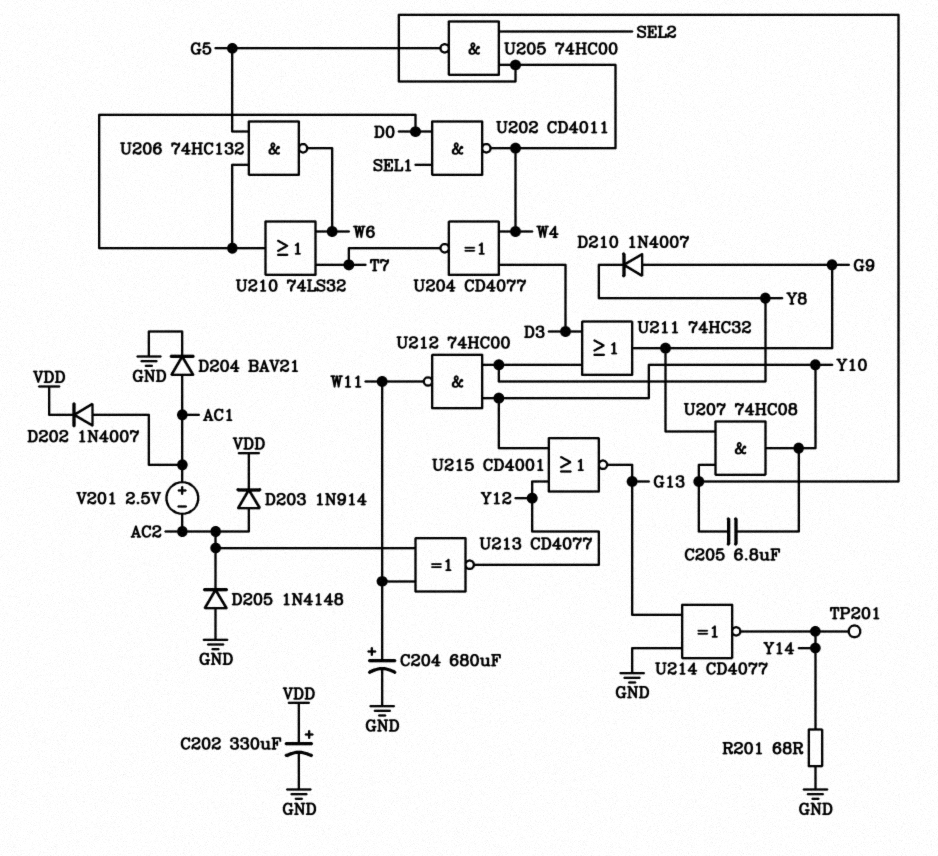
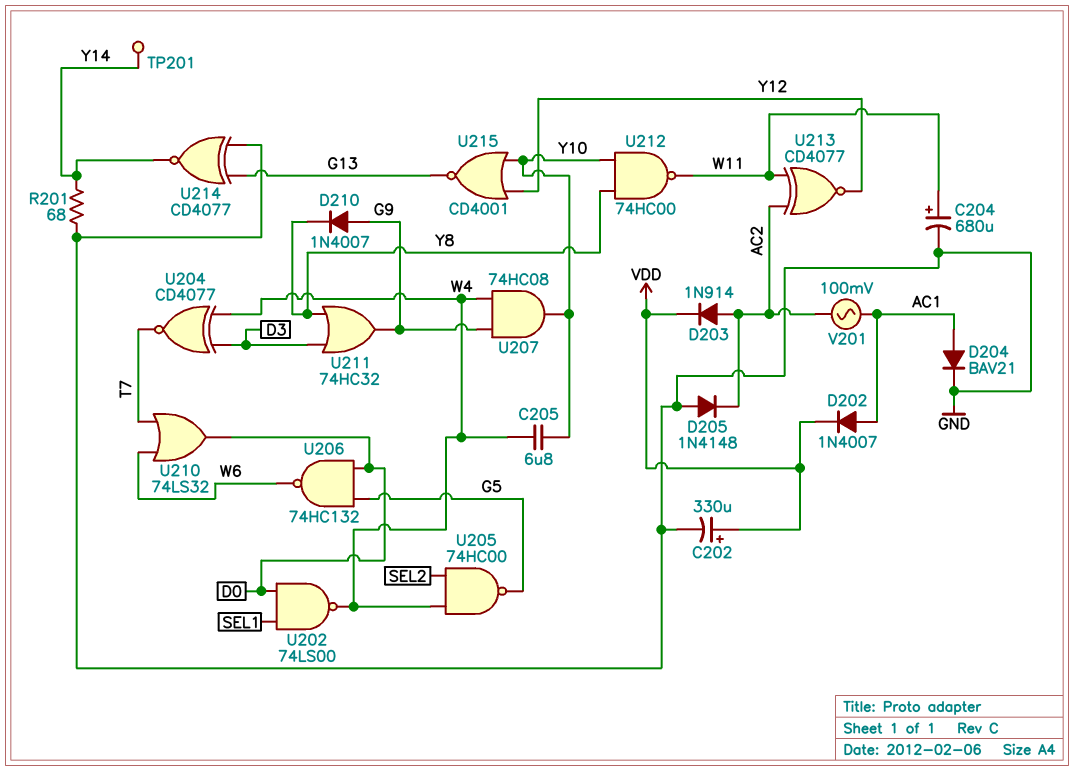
U202: NAND CD4011 (in D0, in SEL1, out W4) -> NAND 74LS00 (in D0, in SEL1, out W4)
V201: 2.5V (plus AC1, minus AC2) -> AC 100mV (AC1, AC2)

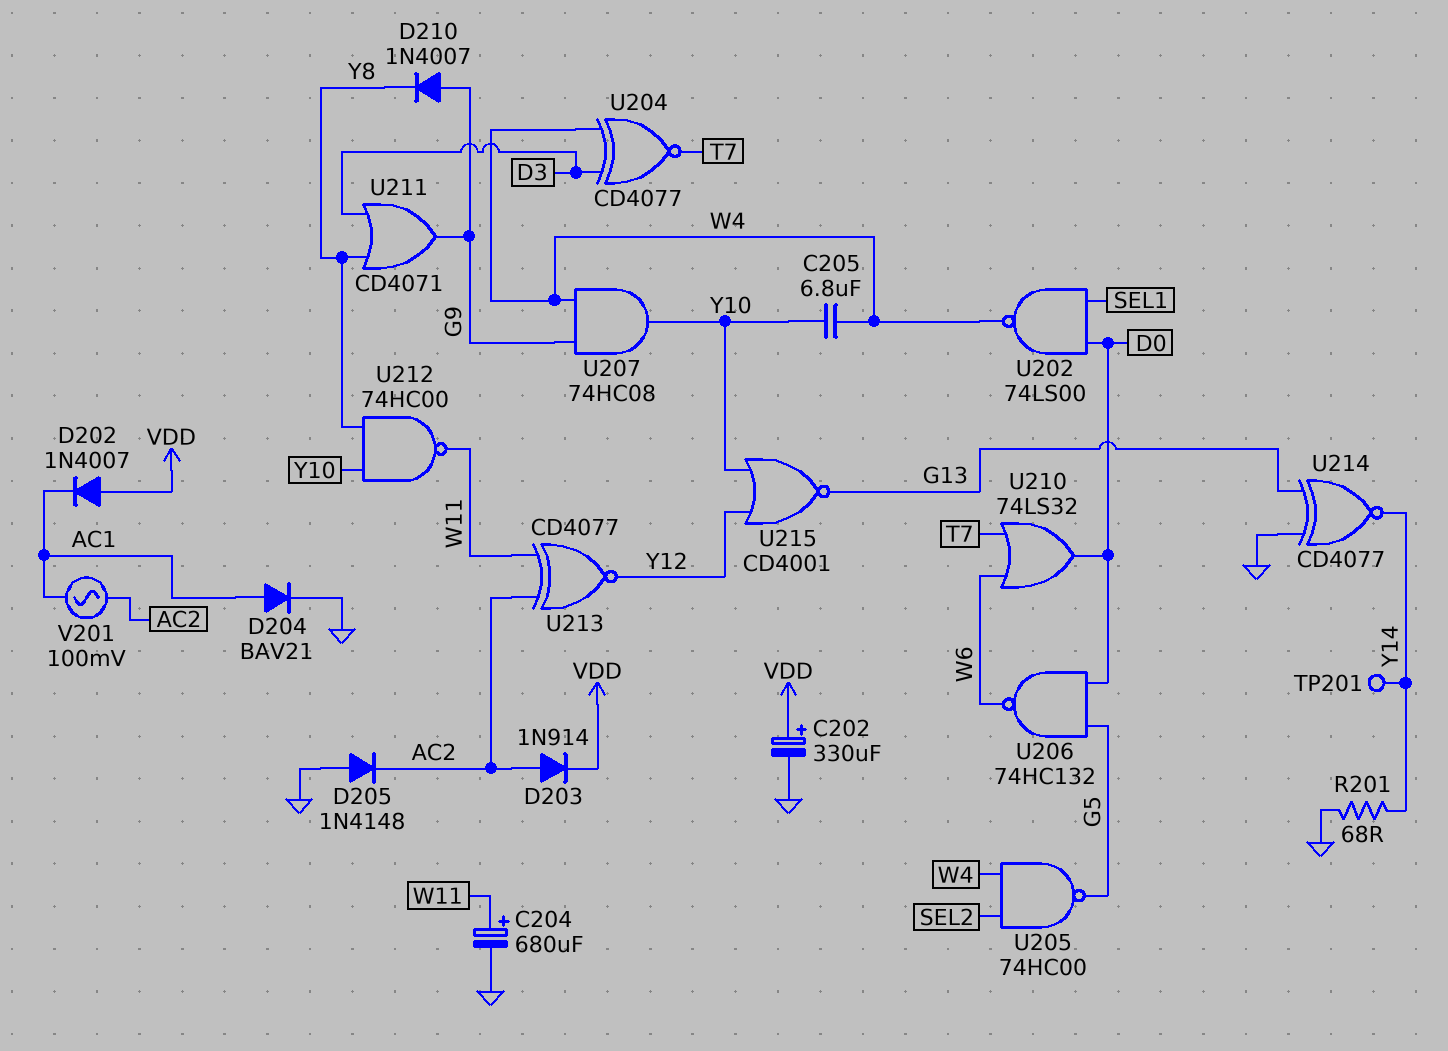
D202: diode 1N4007 (A AC1, K VDD) -> diode 1N4007 (A VDD, K AC1)
U211: OR 74HC32 (in D3, in Y8, out G9) -> OR CD4071 (in D3, in Y8, out G9)

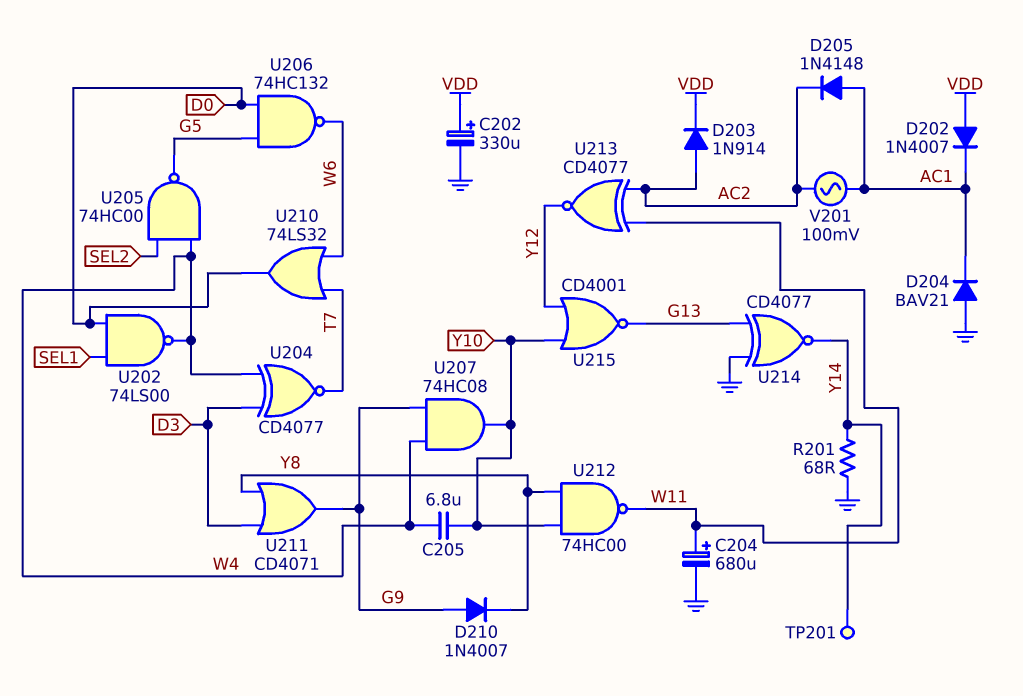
D204: diode BAV21 (A AC1, K GND) -> diode BAV21 (A GND, K AC1)
D205: diode 1N4148 (A GND, K AC2) -> diode 1N4148 (A AC1, K AC2)

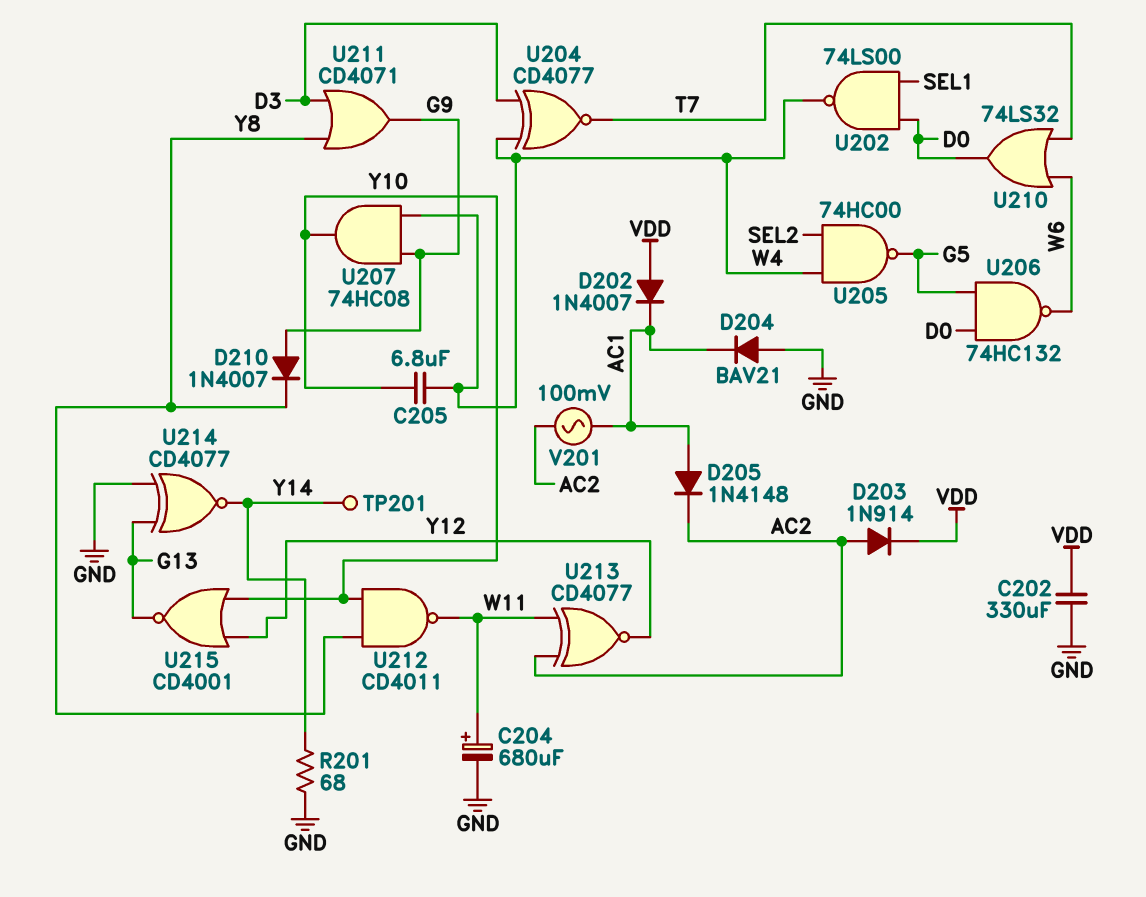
C202: 330uF (plus VDD, minus GND) -> 330uF (GND, VDD)
U212: NAND 74HC00 (in Y8, in Y10, out W11) -> NAND CD4011 (in Y8, in Y10, out W11)

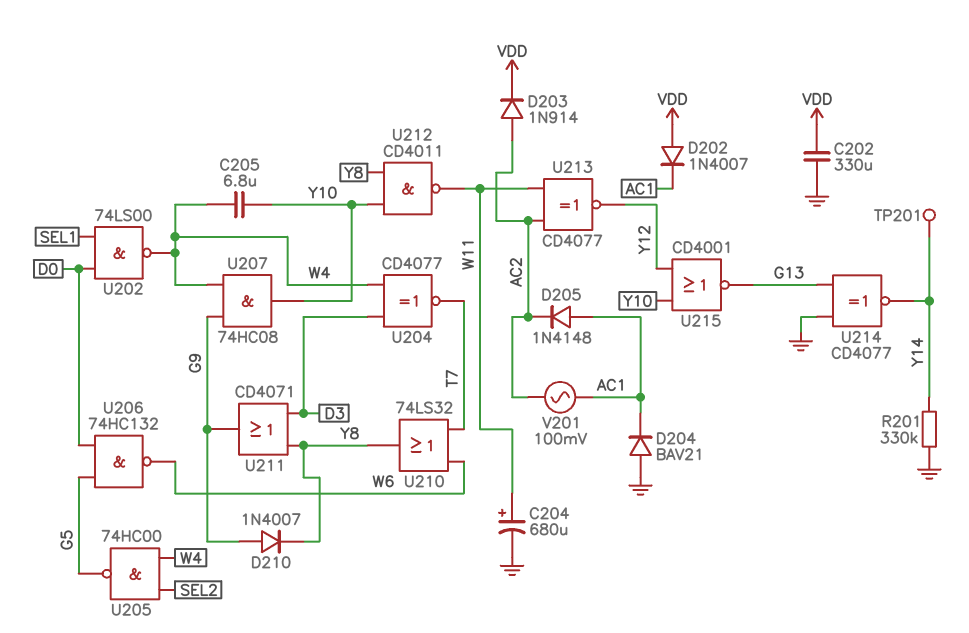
R201: 68 (GND, Y14) -> 330k (GND, Y14)
U210: OR 74LS32 (in T7, in W6, out D0) -> OR 74LS32 (in T7, in W6, out Y8)

